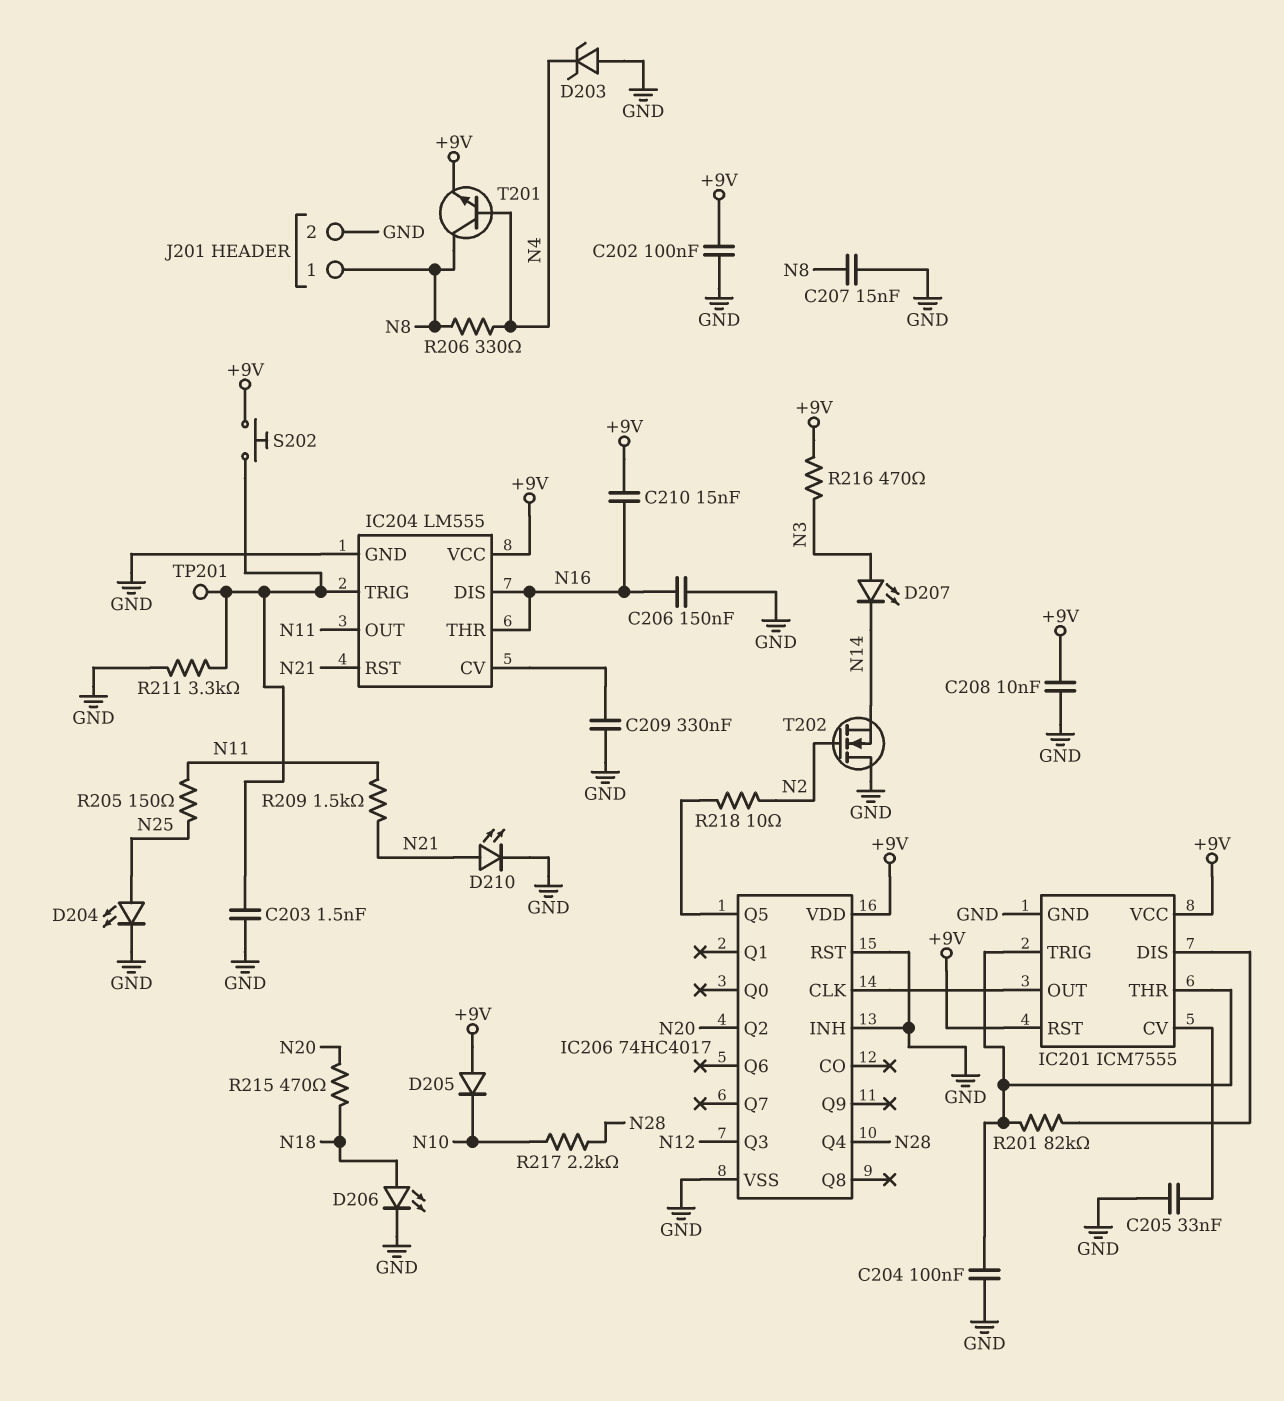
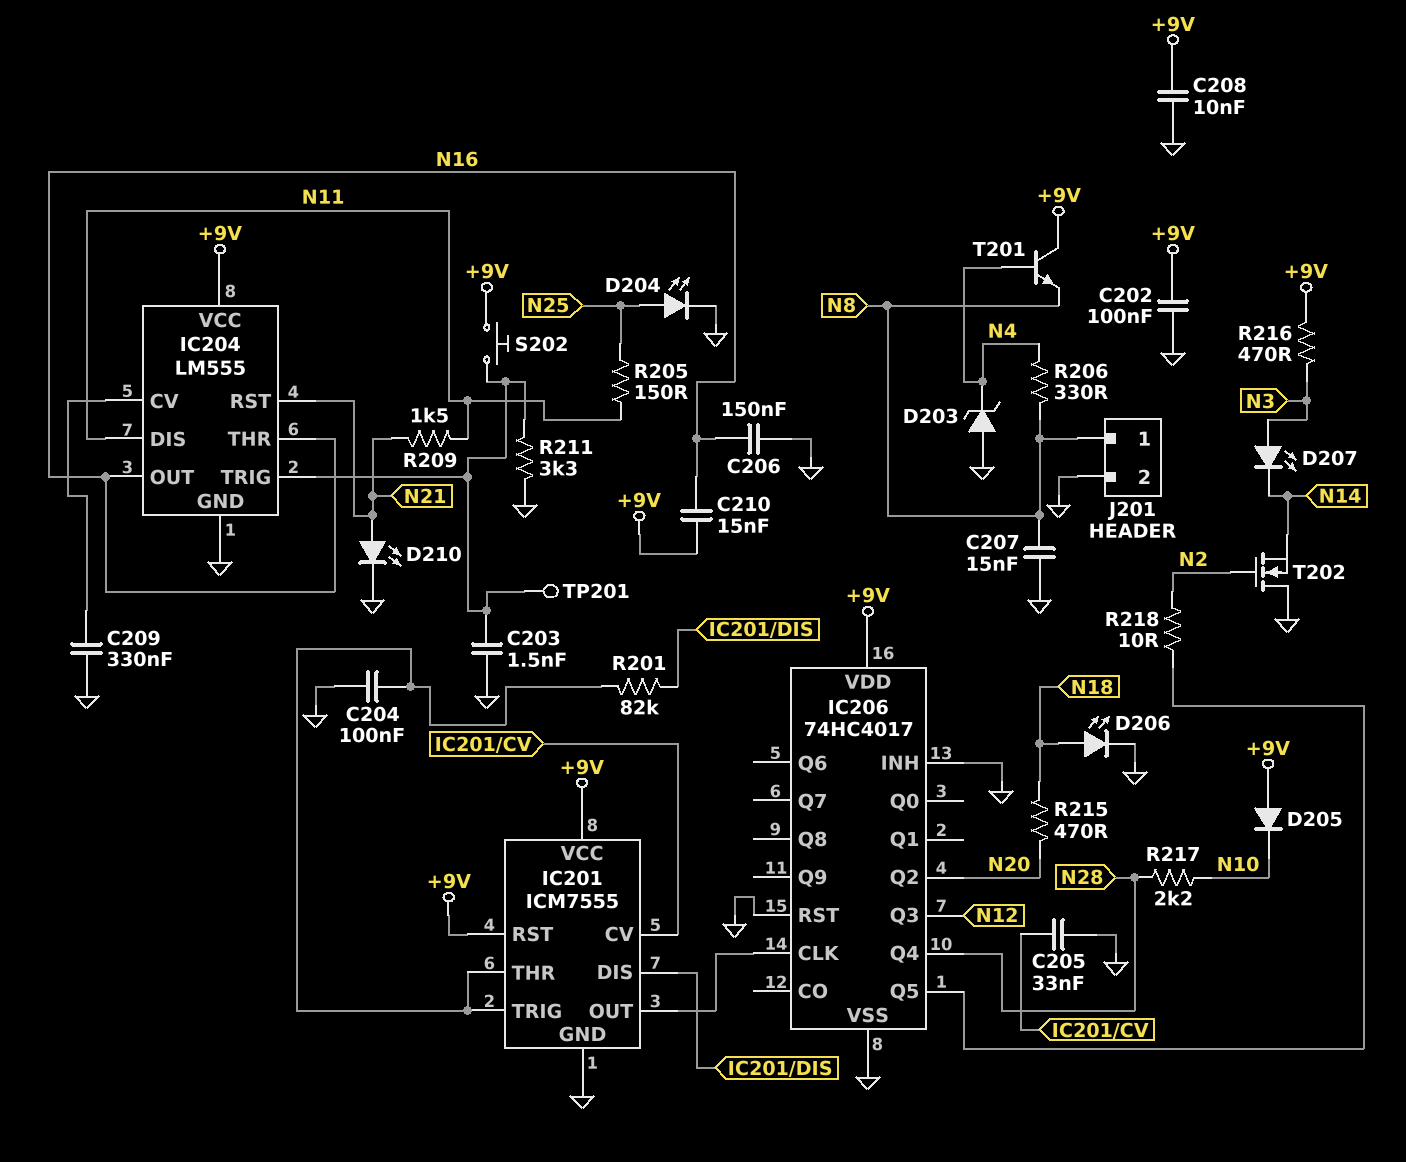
IC204 pin DIS: N16 -> N11
IC204 pin OUT: N11 -> N16
T201: NPN (B N4, C N8, E +9V) -> NPN (B N4, C +9V, E N8)

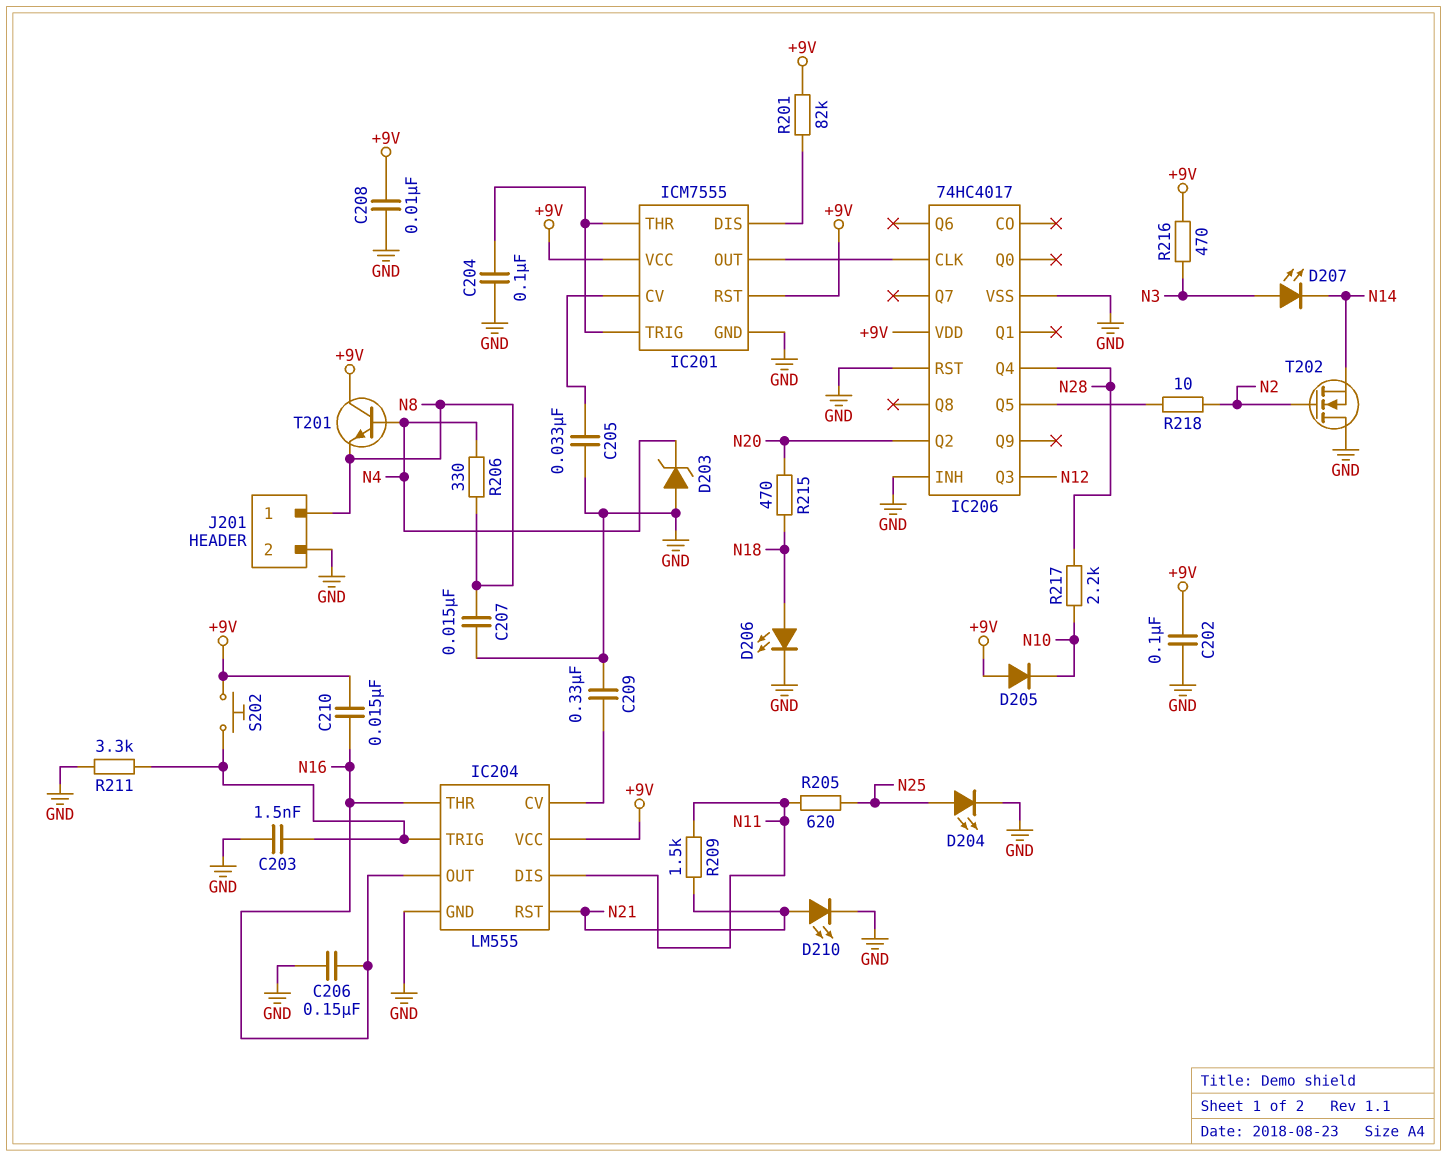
R201: 82k (IC201/DIS, IC201/THR) -> 82k (+9V, IC201/DIS)
R205: 150 (N11, N25) -> 620 (N11, N25)
TP201: test point (IC204/TRIG) -> none

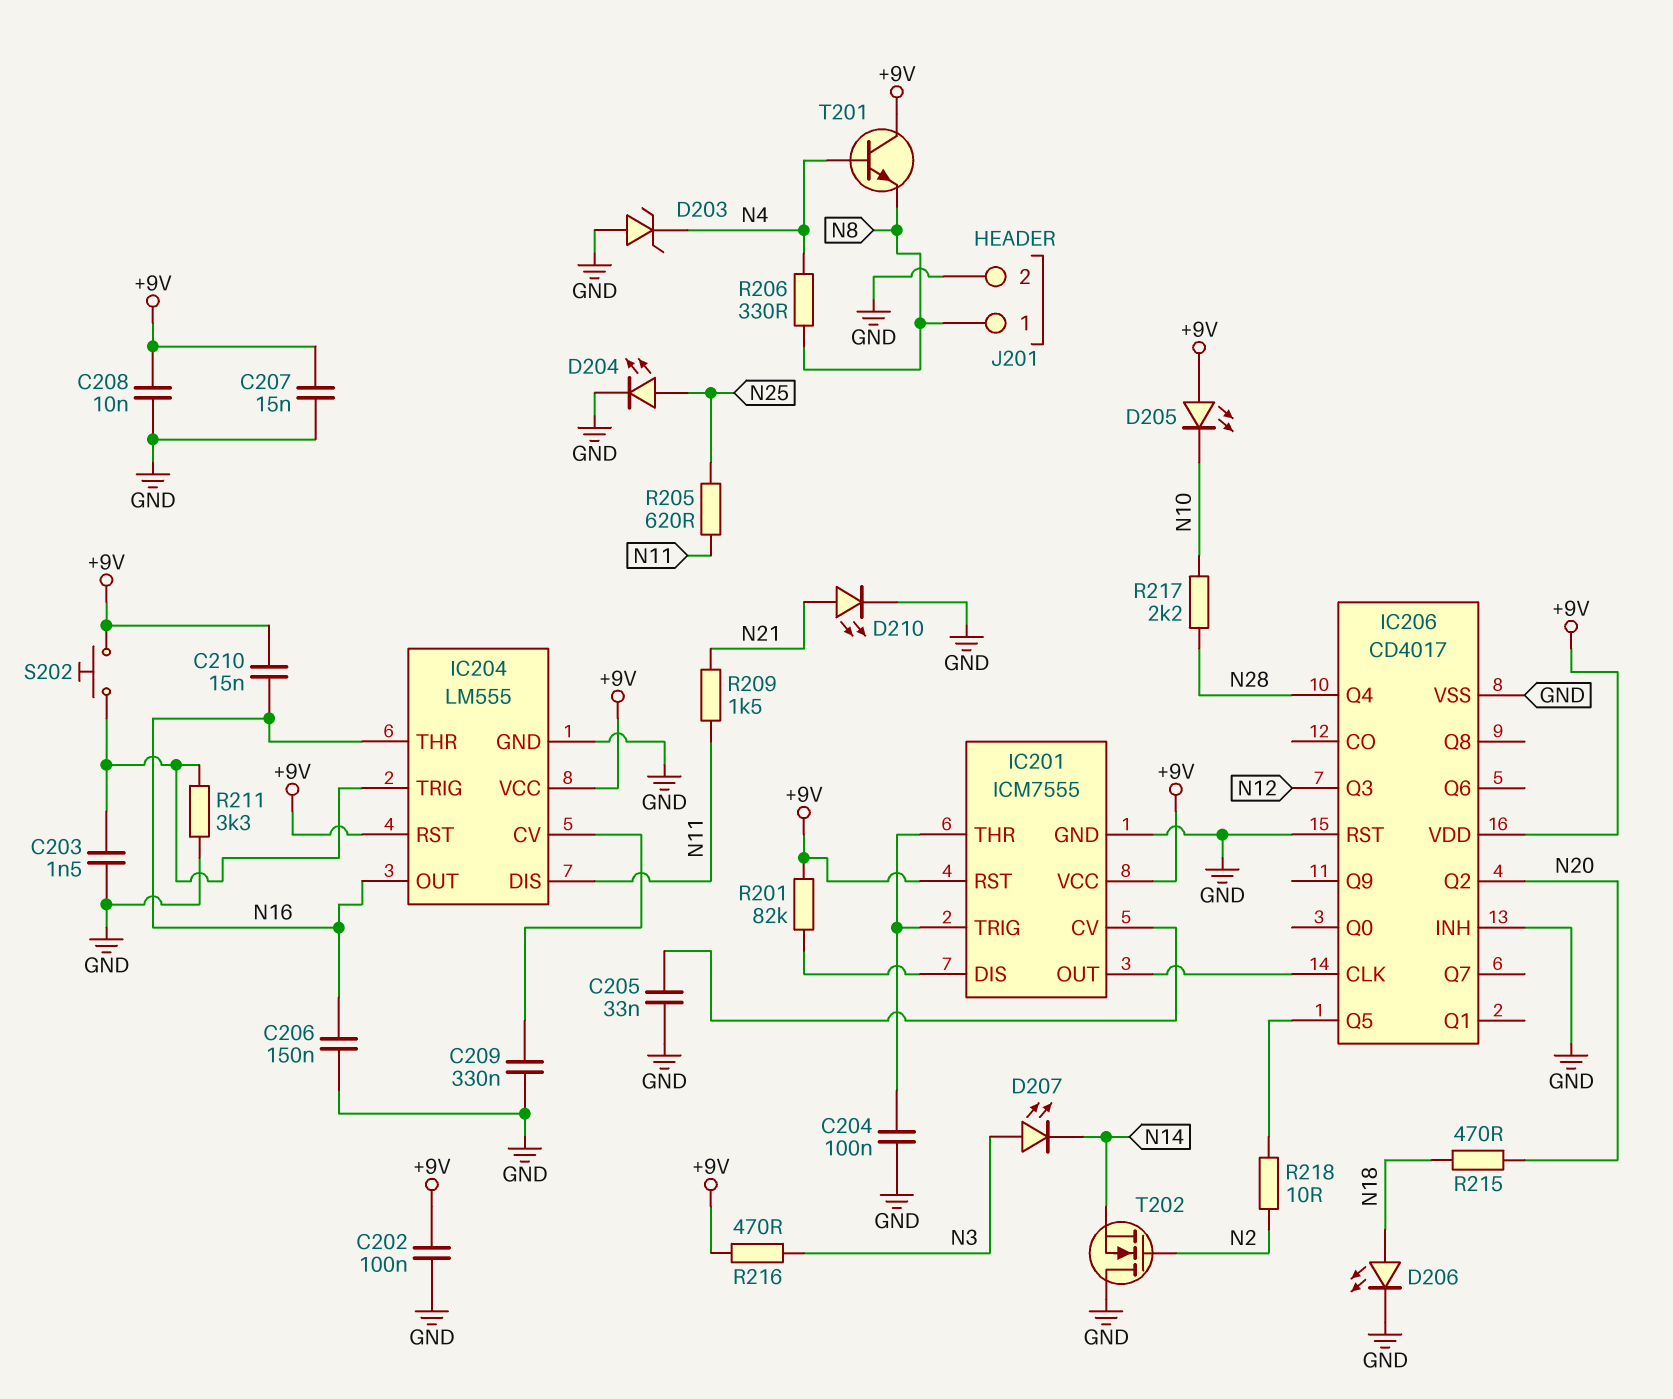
C207: 15nF (GND, N8) -> 15nF (+9V, GND)
D205: diode (A +9V, K N10) -> LED (A +9V, K N10)
IC204 pin RST: N21 -> +9V
IC206: 74HC4017 -> CD4017

